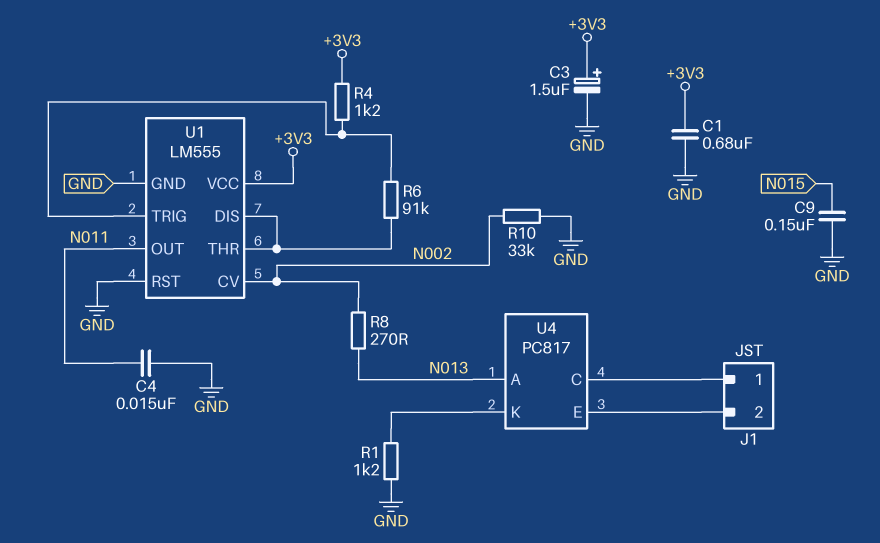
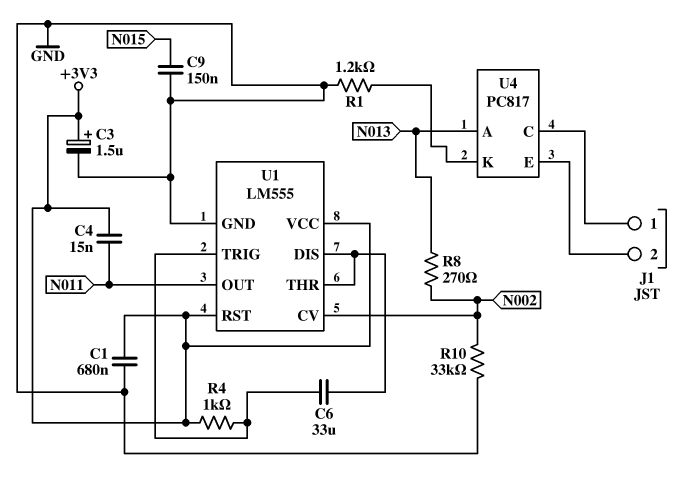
C4: 15nF (GND, N011) -> 15nF (+3V3, N011)
C6: none -> 33uF (U1/DIS, U1/TRIG)
R4: 1.2k (+3V3, U1/TRIG) -> 1k (+3V3, U1/TRIG)
R6: 91k (U1/DIS, U1/TRIG) -> none
U1 pin RST: GND -> +3V3

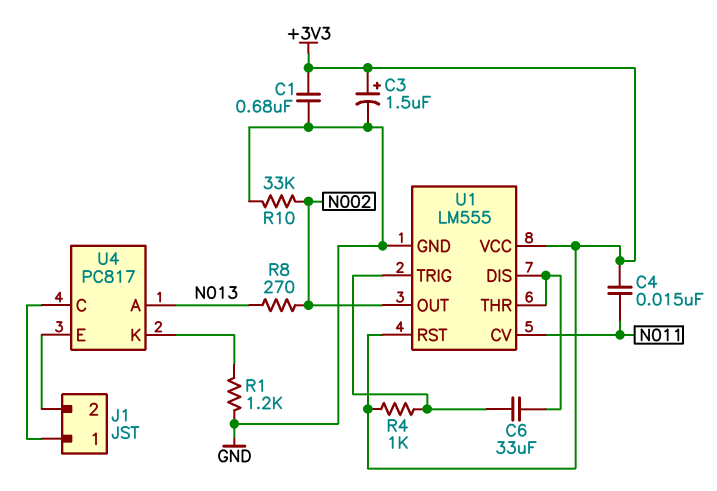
C9: 150nF (GND, N015) -> none
U1 pin CV: N002 -> N011
U1 pin OUT: N011 -> N002

